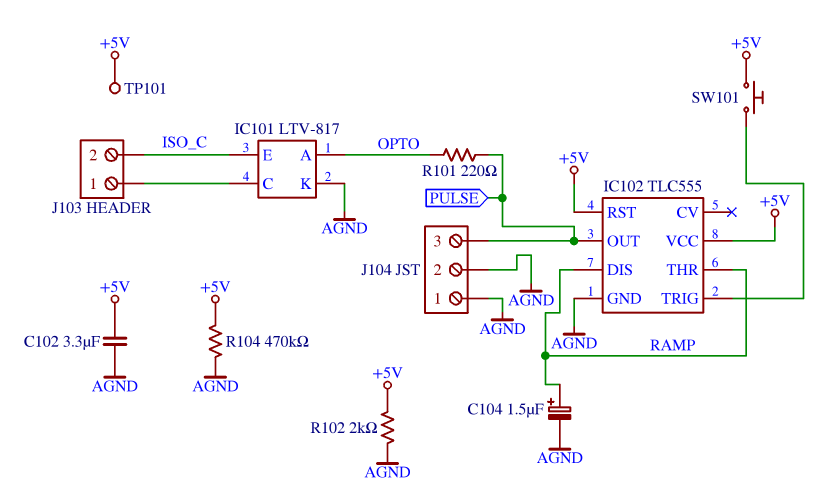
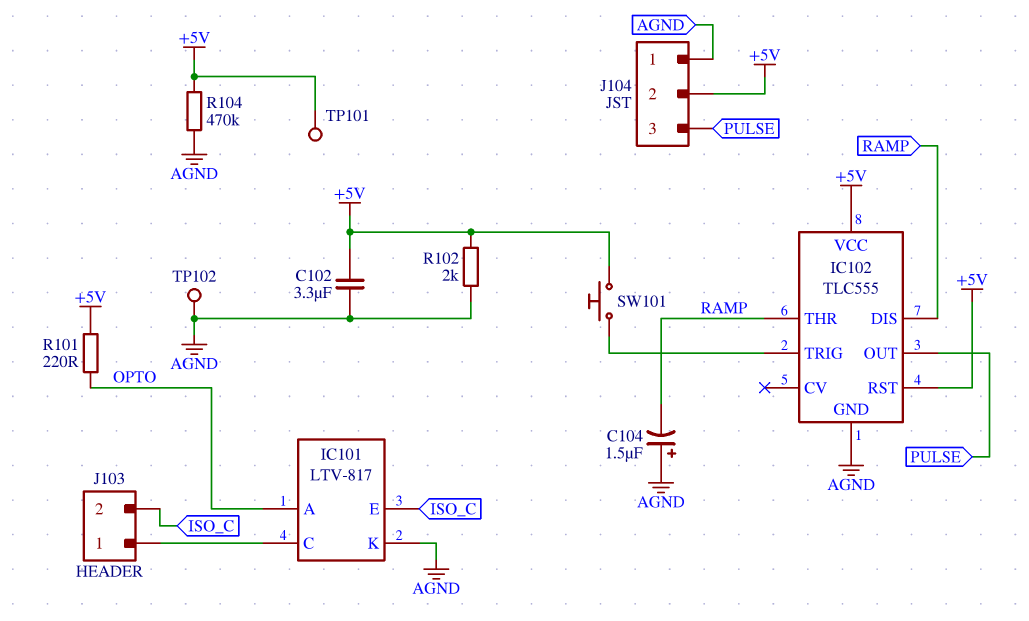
C104: 1.5uF (plus RAMP, minus AGND) -> 1.5uF (plus AGND, minus RAMP)
J104 pin 2: AGND -> +5V
R101: 220 (OPTO, PULSE) -> 220 (+5V, OPTO)
TP102: none -> test point (AGND)

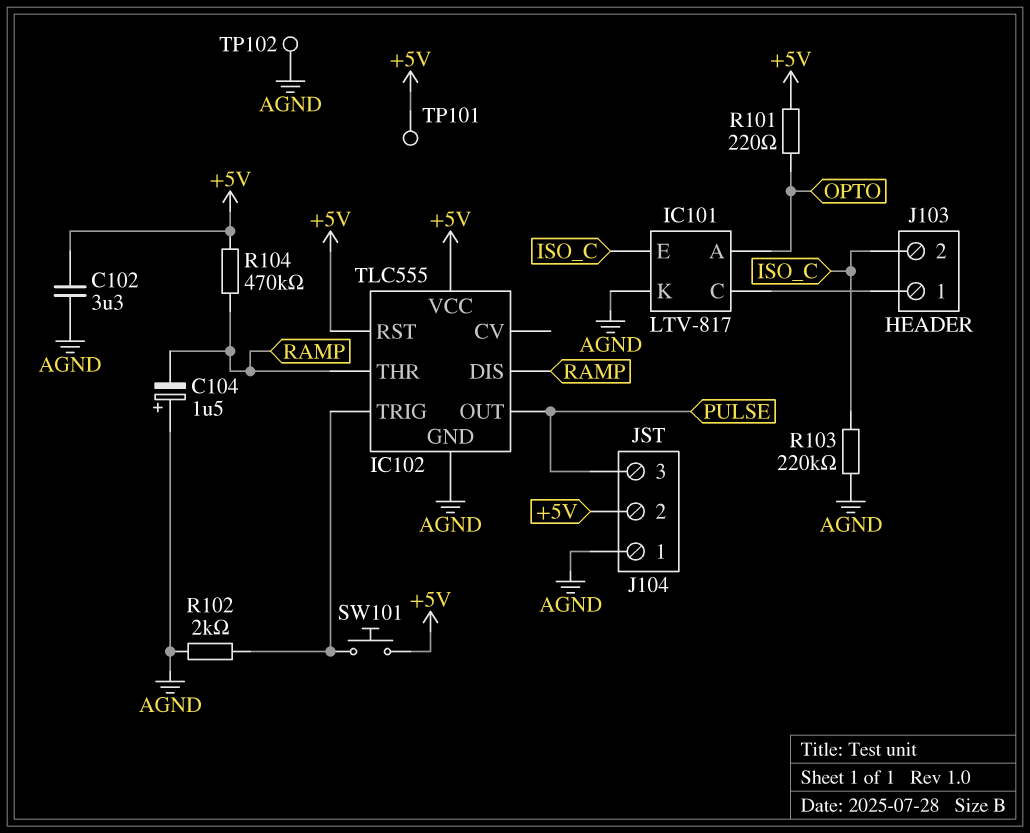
R102: 2k (+5V, AGND) -> 2k (AGND, IC102/TRIG)
R103: none -> 220k (AGND, ISO_C)
R104: 470k (+5V, AGND) -> 470k (+5V, RAMP)

